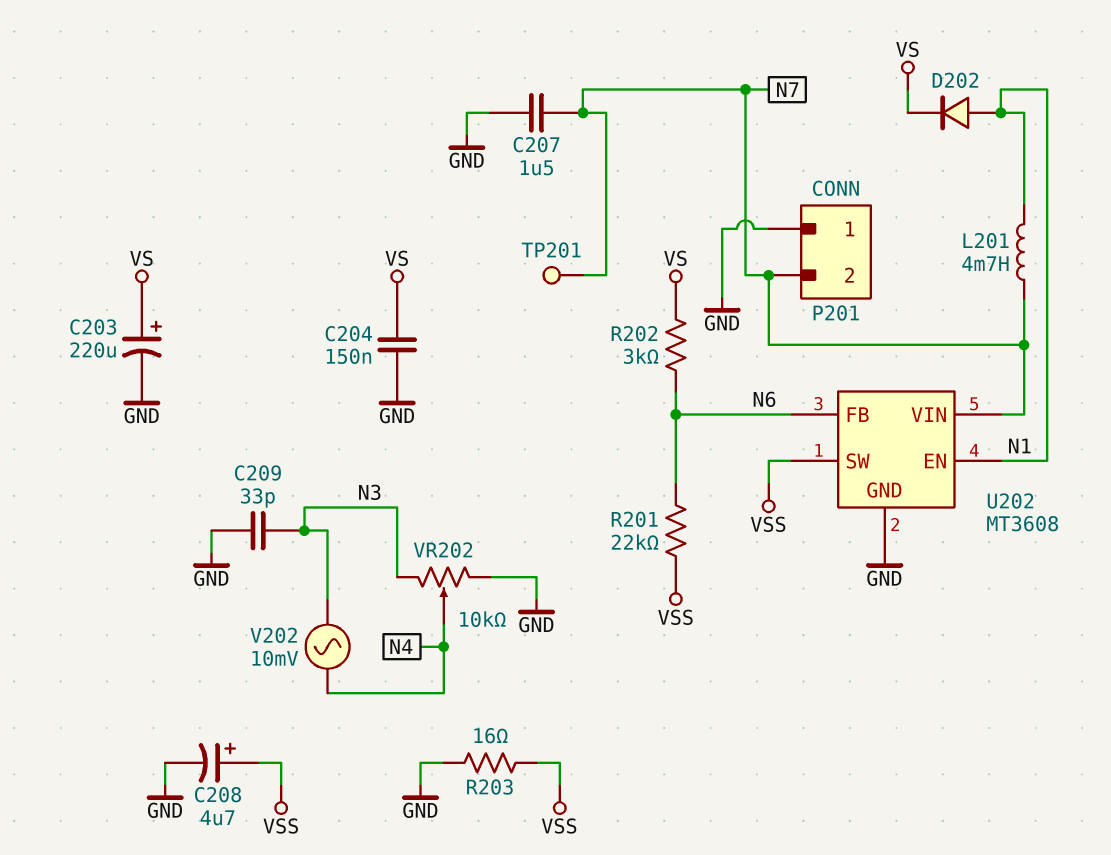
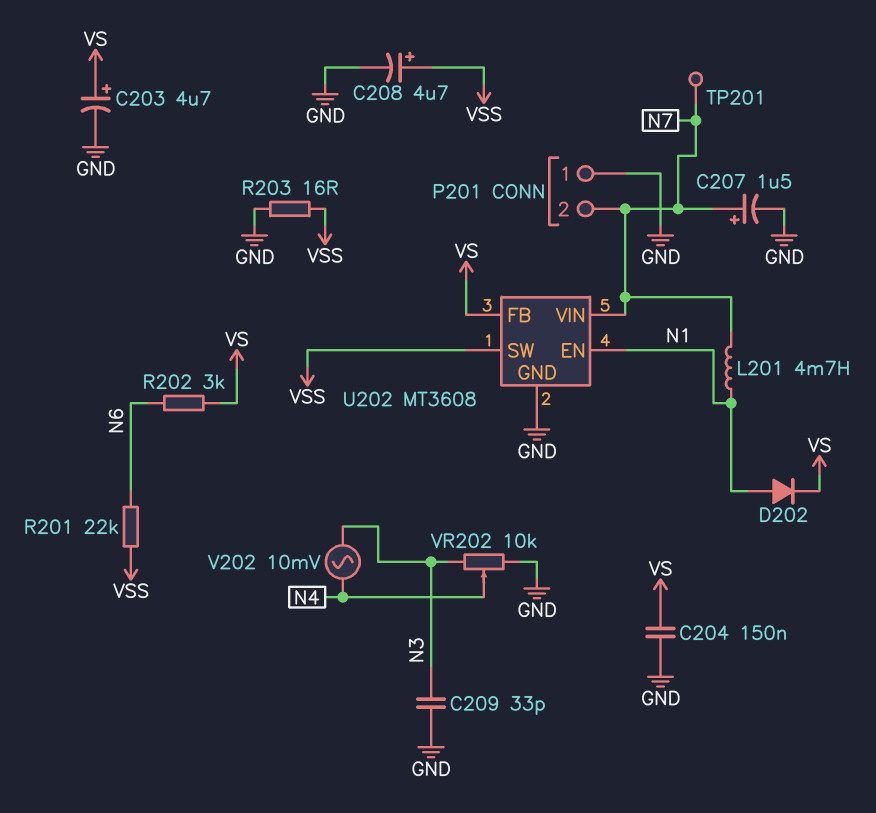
C203: 220uF (plus VS, minus GND) -> 4.7uF (plus VS, minus GND)
C207: 1.5uF (GND, N7) -> 1.5uF (plus N7, minus GND)
U202 pin FB: N6 -> VS

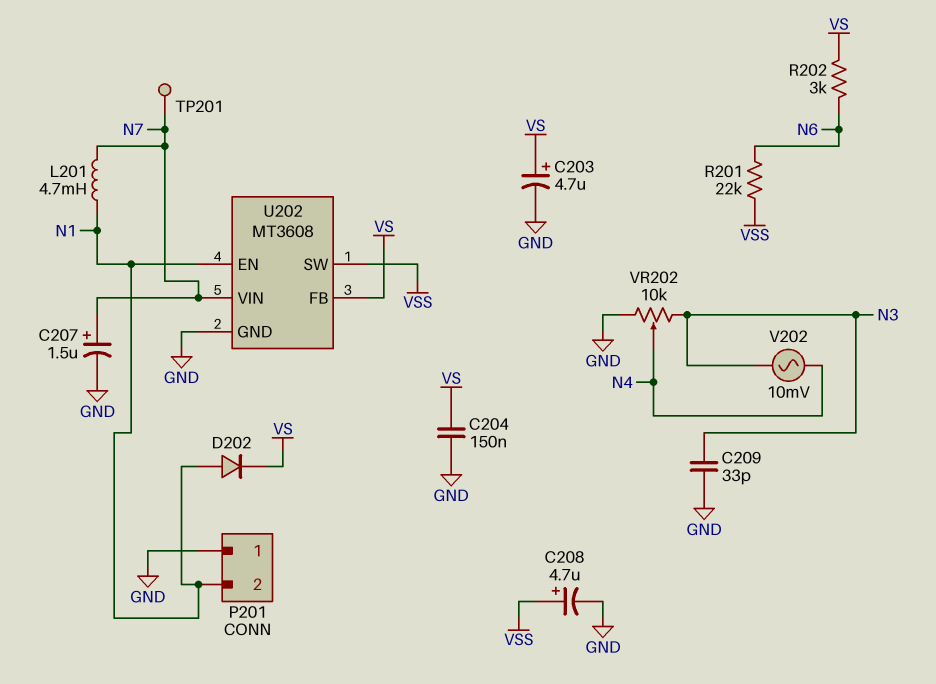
P201 pin 2: N7 -> N1
R203: 16 (GND, VSS) -> none

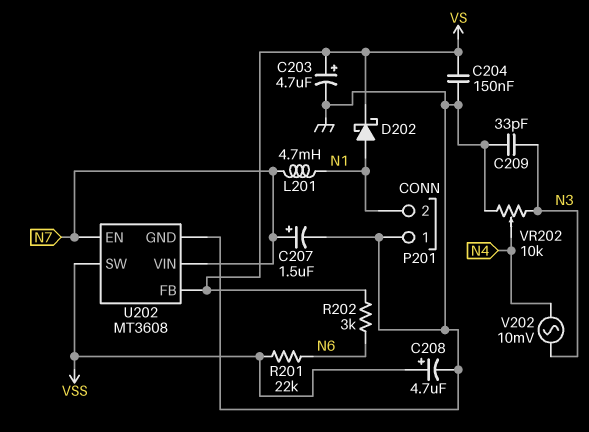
D202: diode (A N1, K VS) -> schottky (A N1, K VS)
TP201: test point (N7) -> none
U202 pin EN: N1 -> N7

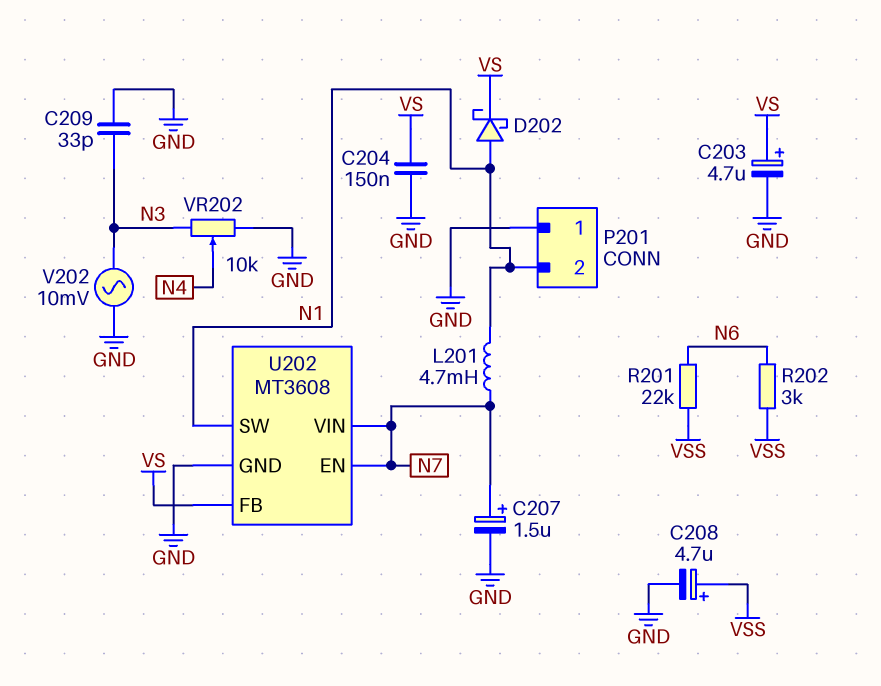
R202: 3k (N6, VS) -> 3k (N6, VSS)
U202 pin SW: VSS -> N1
V202: AC 10mV (N3, N4) -> AC 10mV (GND, N3)

